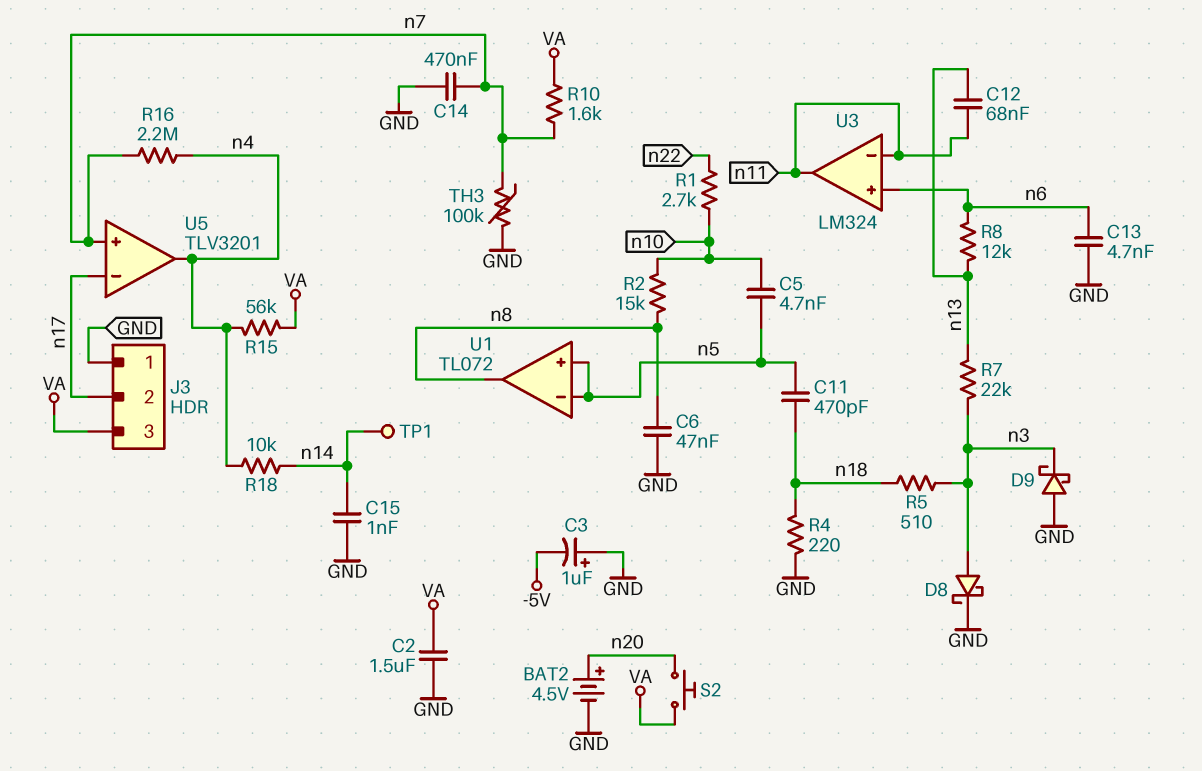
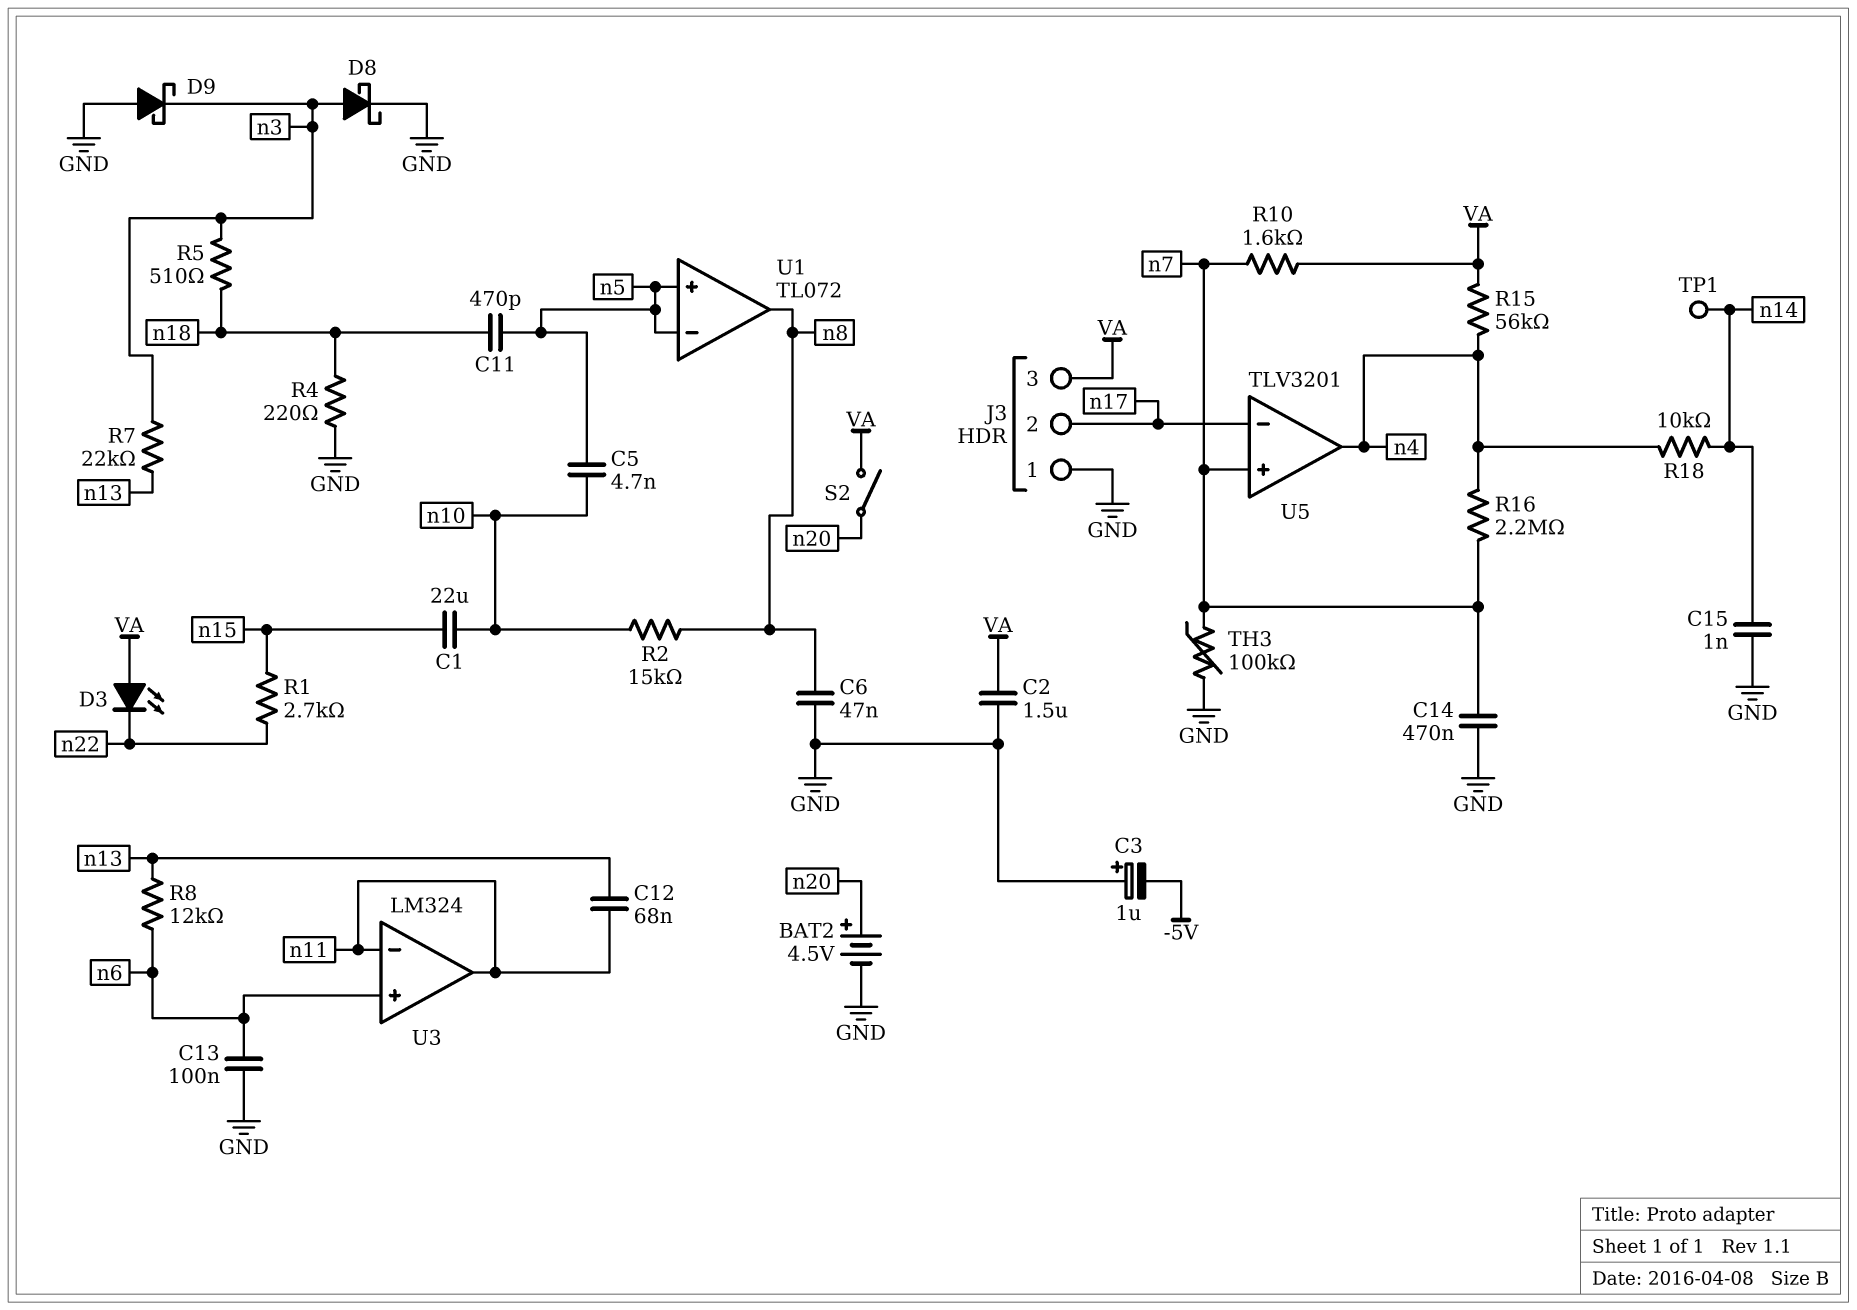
C1: none -> 22uF (n10, n15)
C13: 4.7nF (GND, n6) -> 100nF (GND, n6)
D3: none -> LED (A VA, K n22)
R1: 2.7k (n10, n22) -> 2.7k (n15, n22)
S2: button (VA, n20) -> switch (VA, n20)

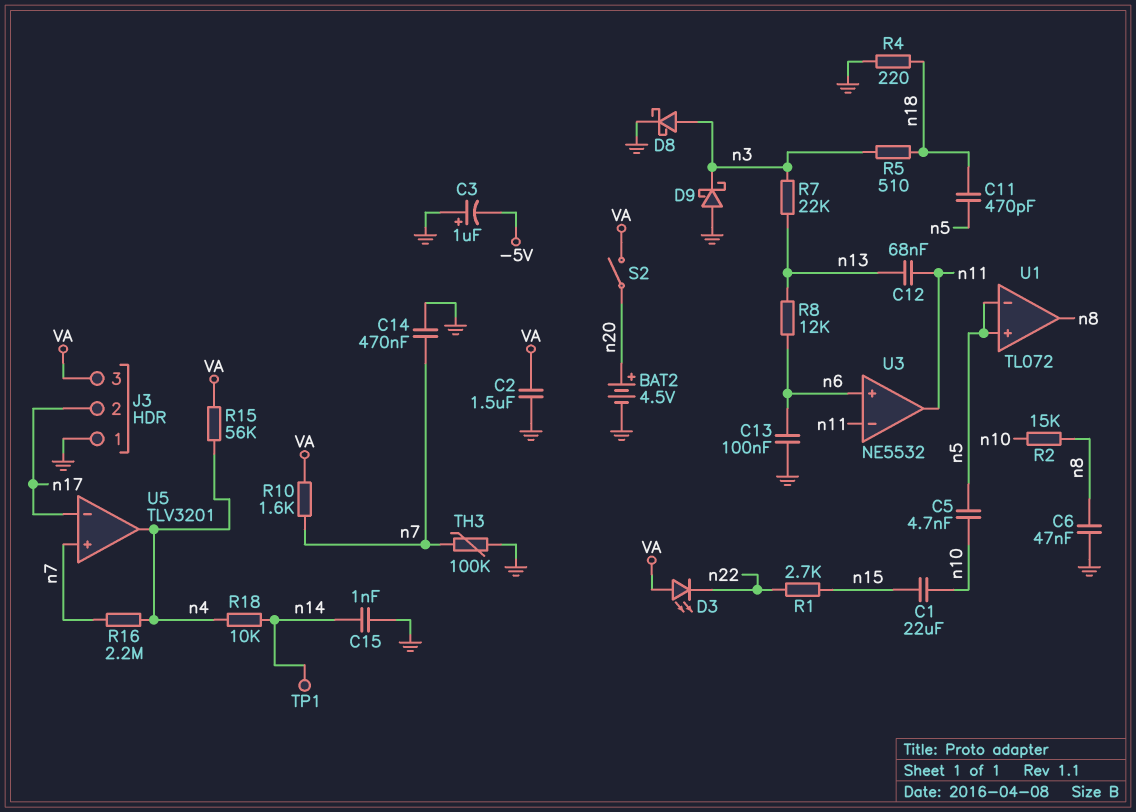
U3: LM324 -> NE5532

